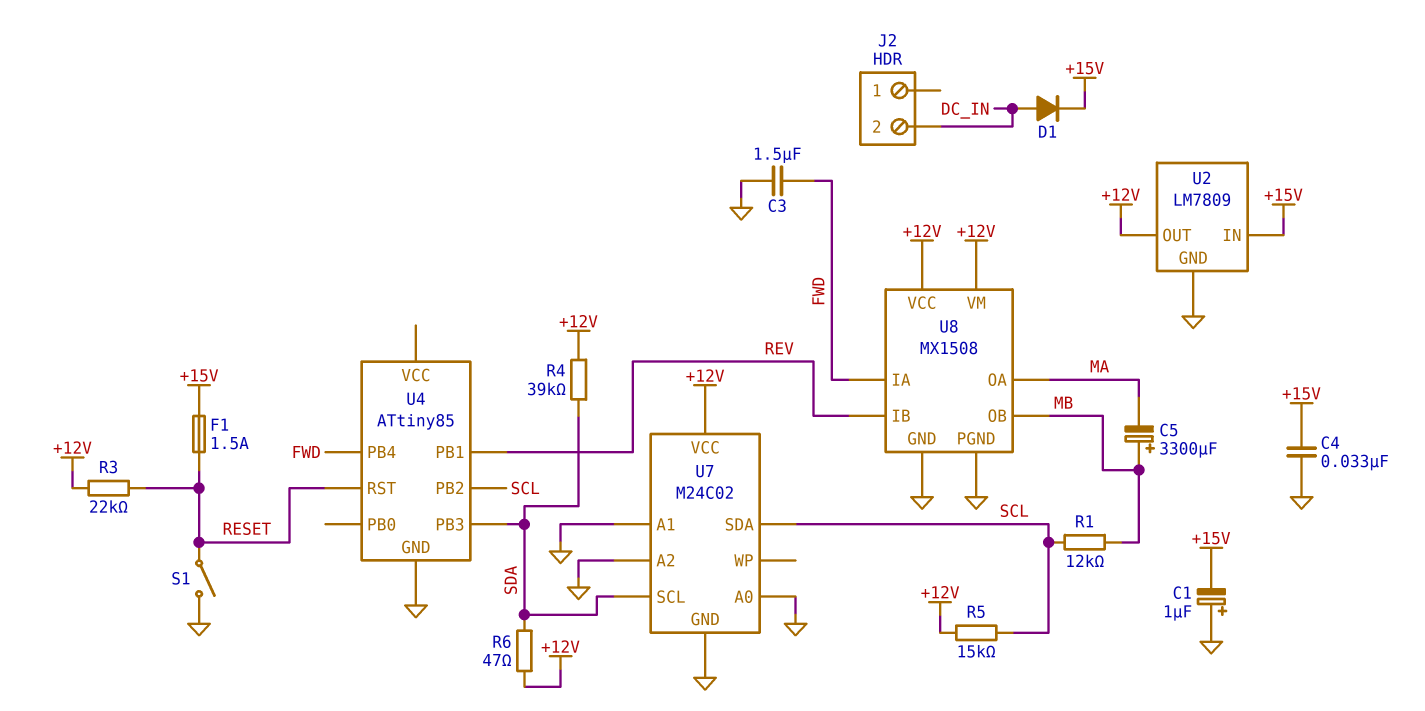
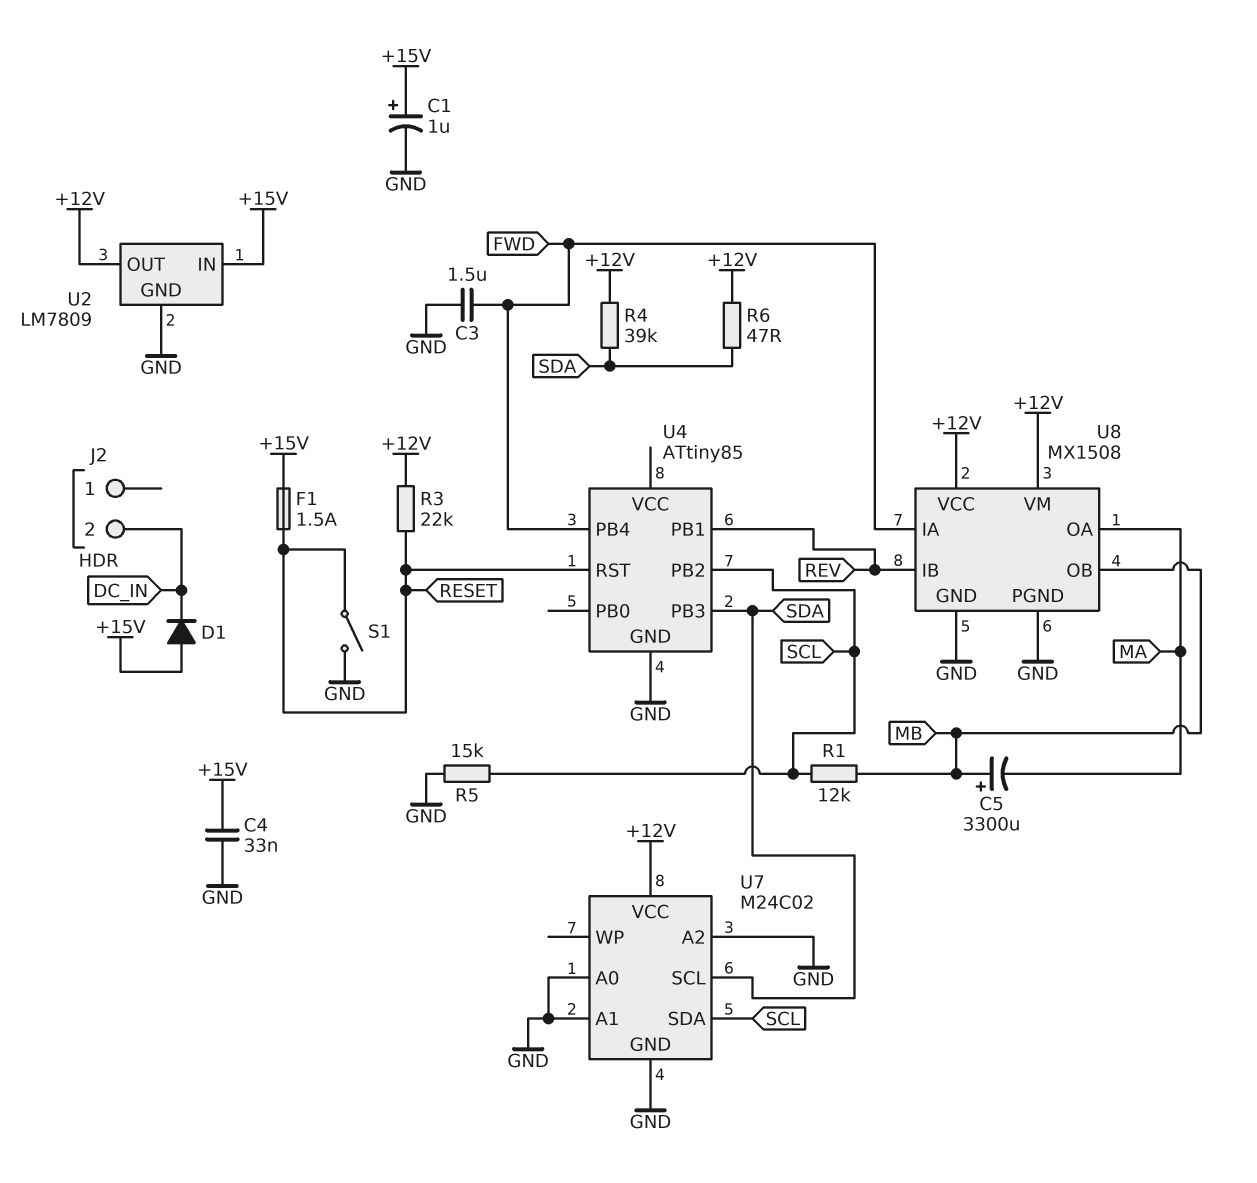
C1: 1uF (plus GND, minus +15V) -> 1uF (plus +15V, minus GND)
D1: diode (A DC_IN, K +15V) -> diode (A +15V, K DC_IN)
R5: 15k (+12V, SCL) -> 15k (GND, SCL)

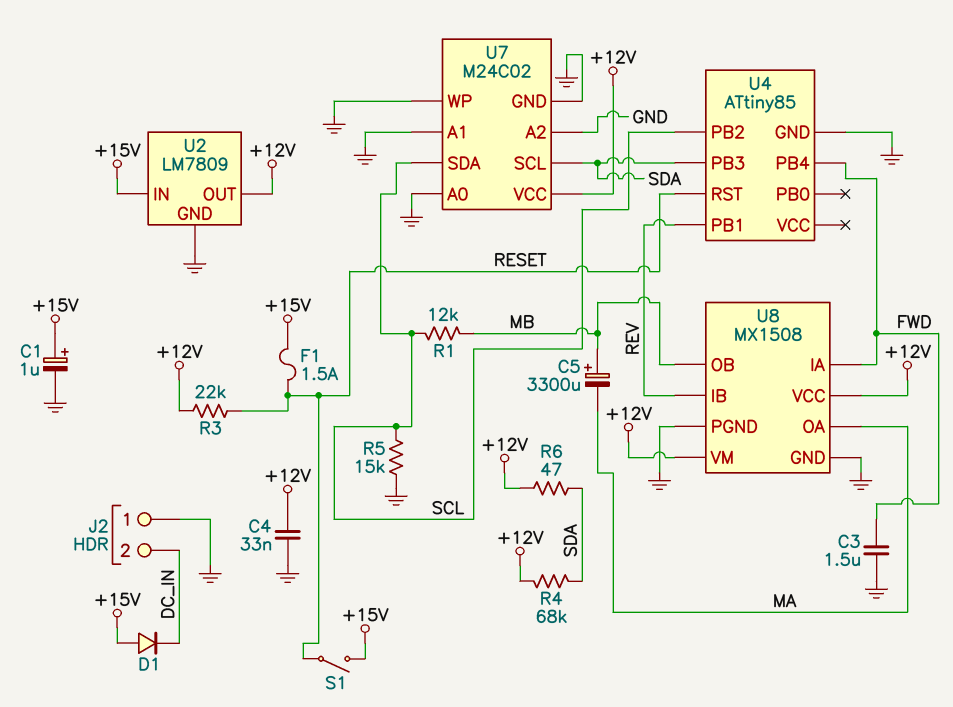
C4: 33nF (+15V, GND) -> 33nF (+12V, GND)
J2 pin 1: none -> GND
R4: 39k (+12V, SDA) -> 68k (+12V, SDA)
S1: switch (GND, RESET) -> switch (+15V, RESET)
U7 pin WP: none -> GND

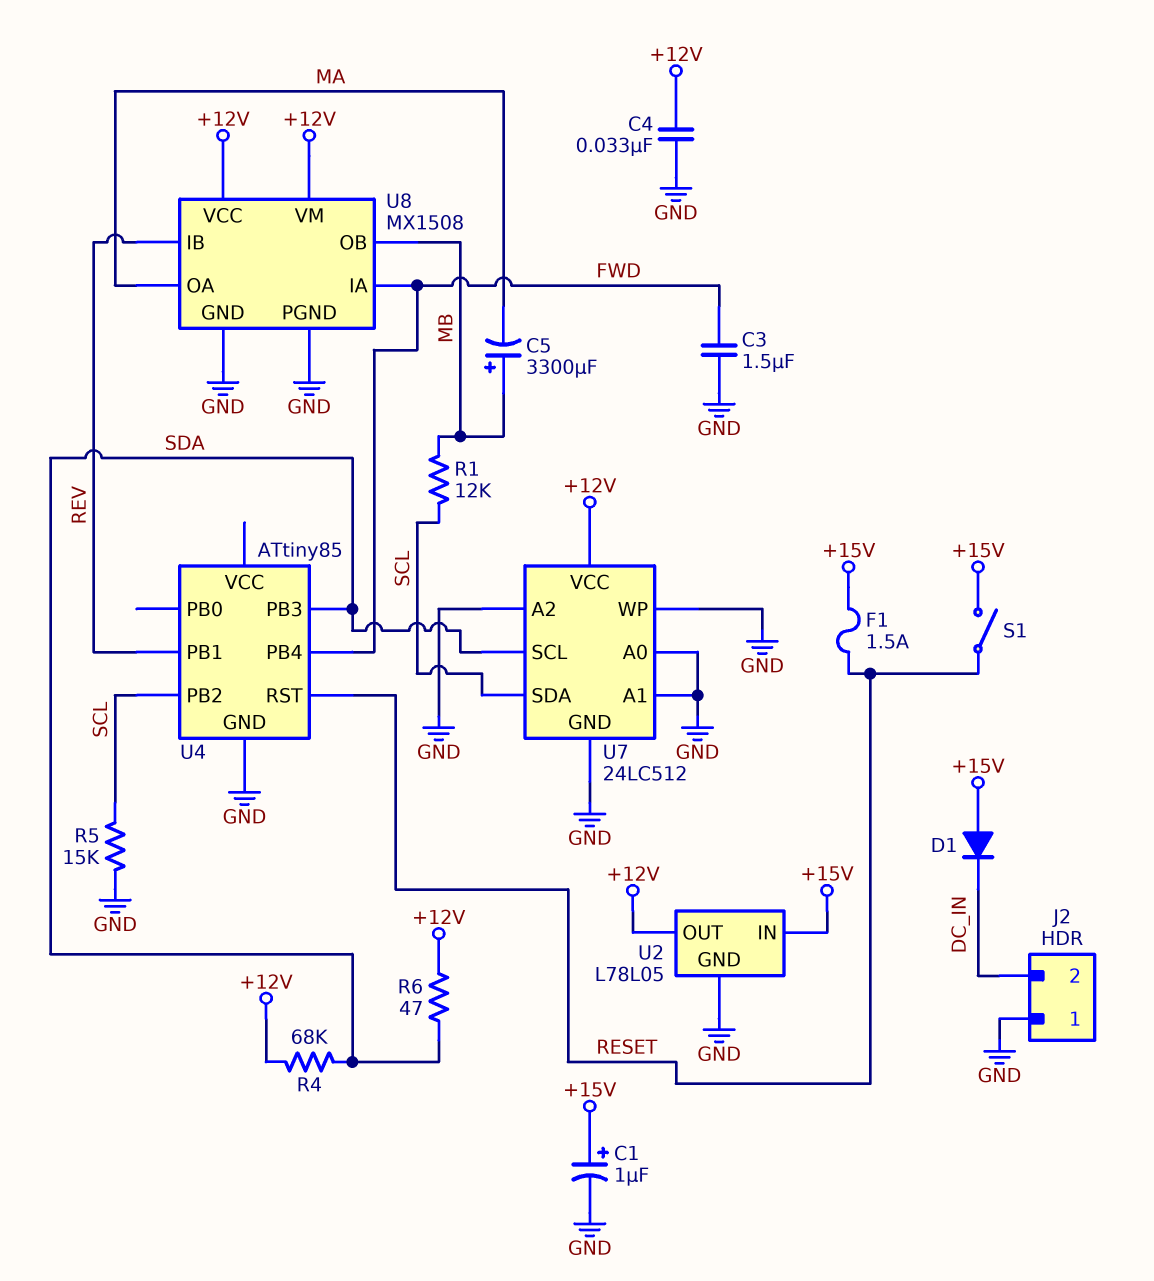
R3: 22k (+12V, RESET) -> none
U2: LM7809 -> L78L05
U7: M24C02 -> 24LC512

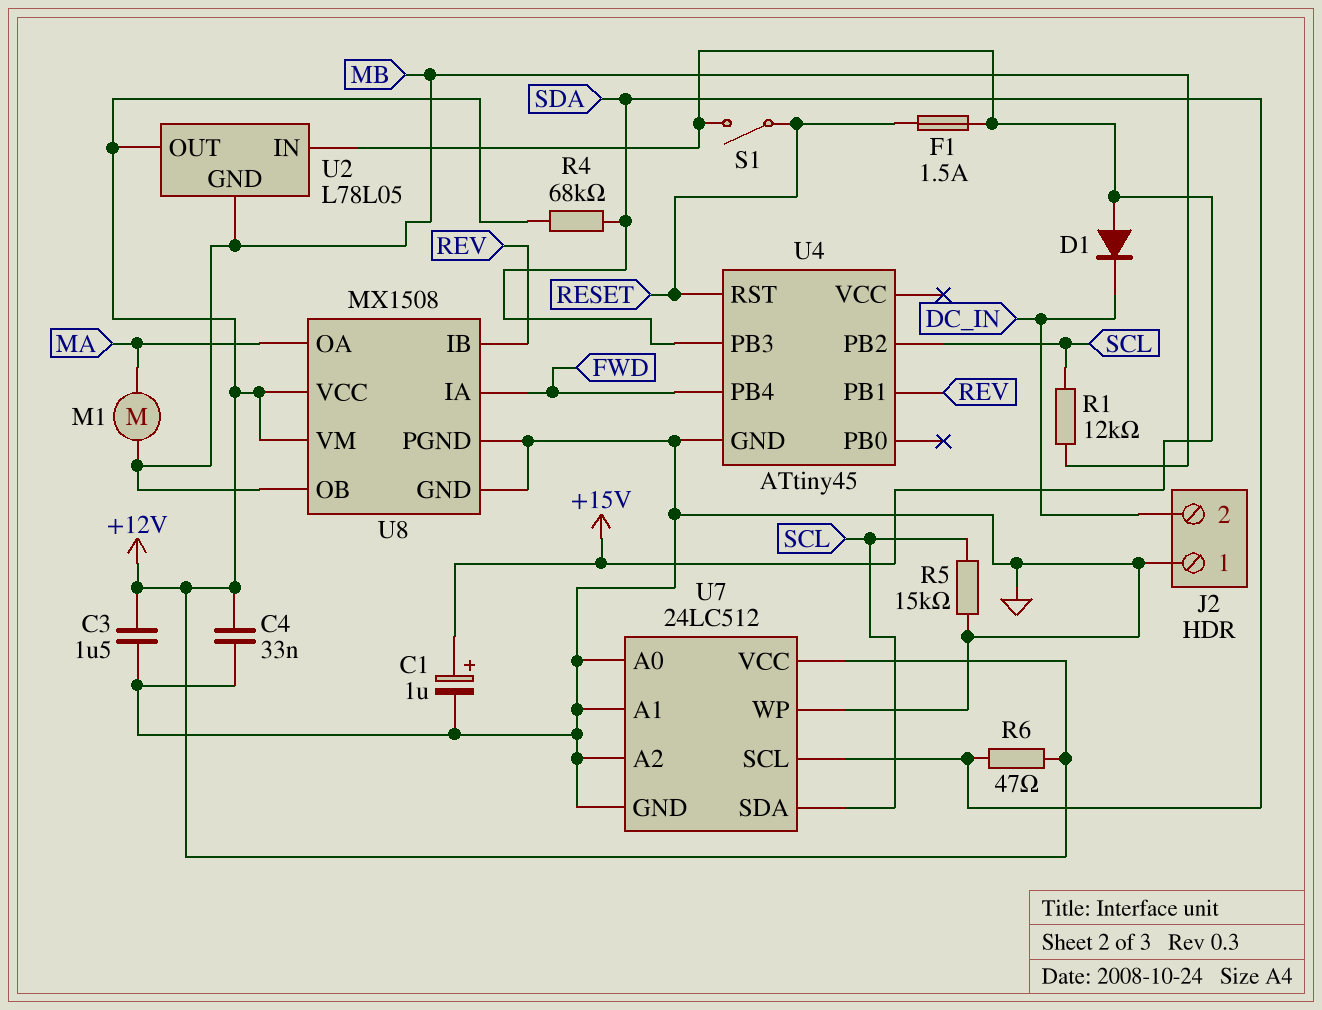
C3: 1.5uF (FWD, GND) -> 1.5uF (+12V, GND)
C5: 3300uF (plus MB, minus MA) -> none
M1: none -> motor (MA, MB)
U2 pin GND: GND -> MB
U4: ATtiny85 -> ATtiny45

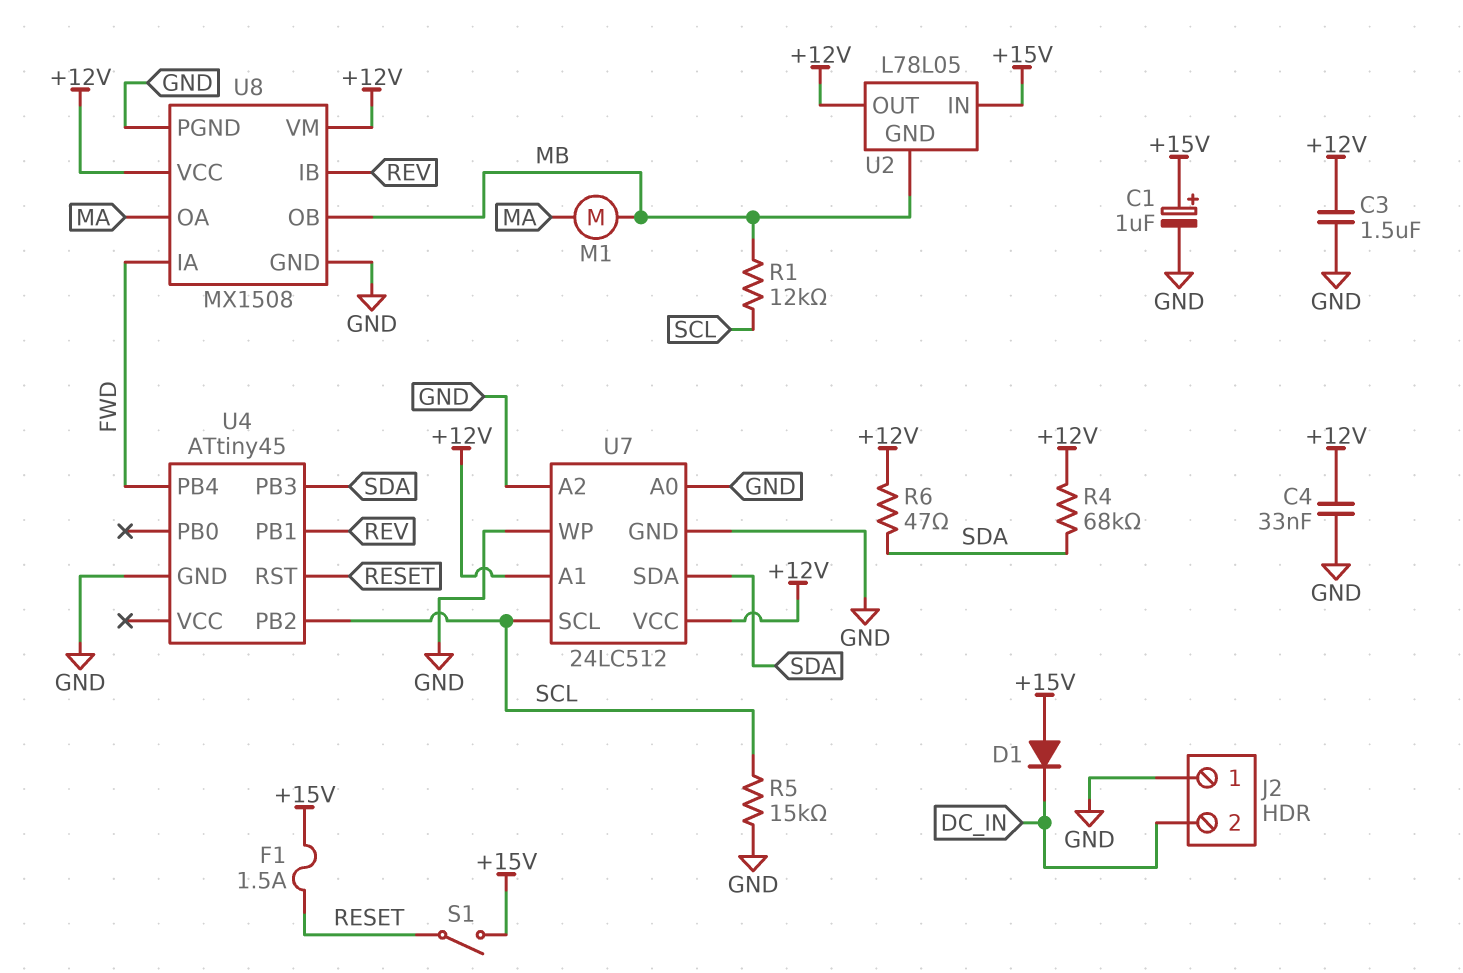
U7 pin A1: GND -> +12V
U7 pin SCL: SDA -> SCL
U7 pin SDA: SCL -> SDA

